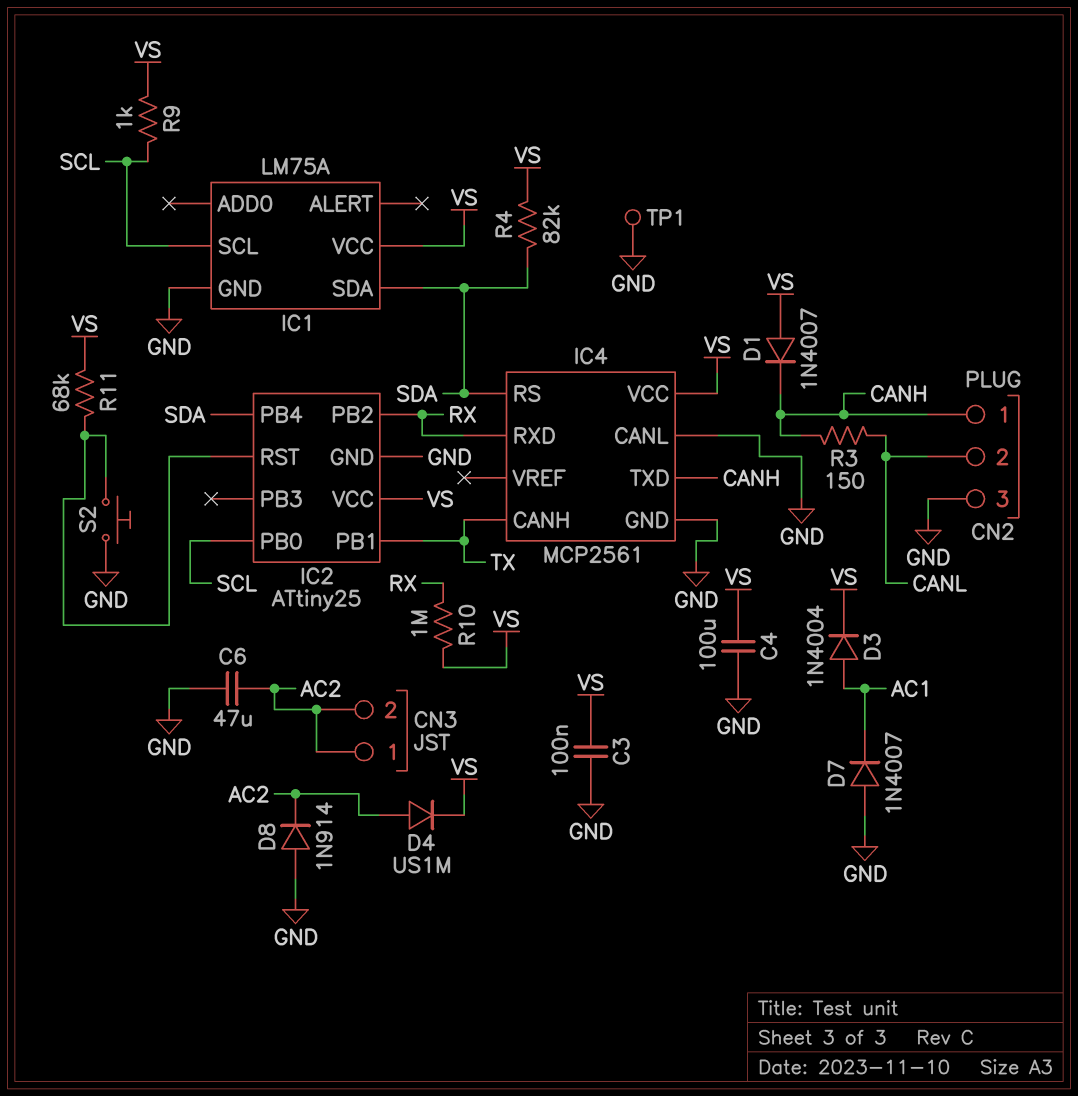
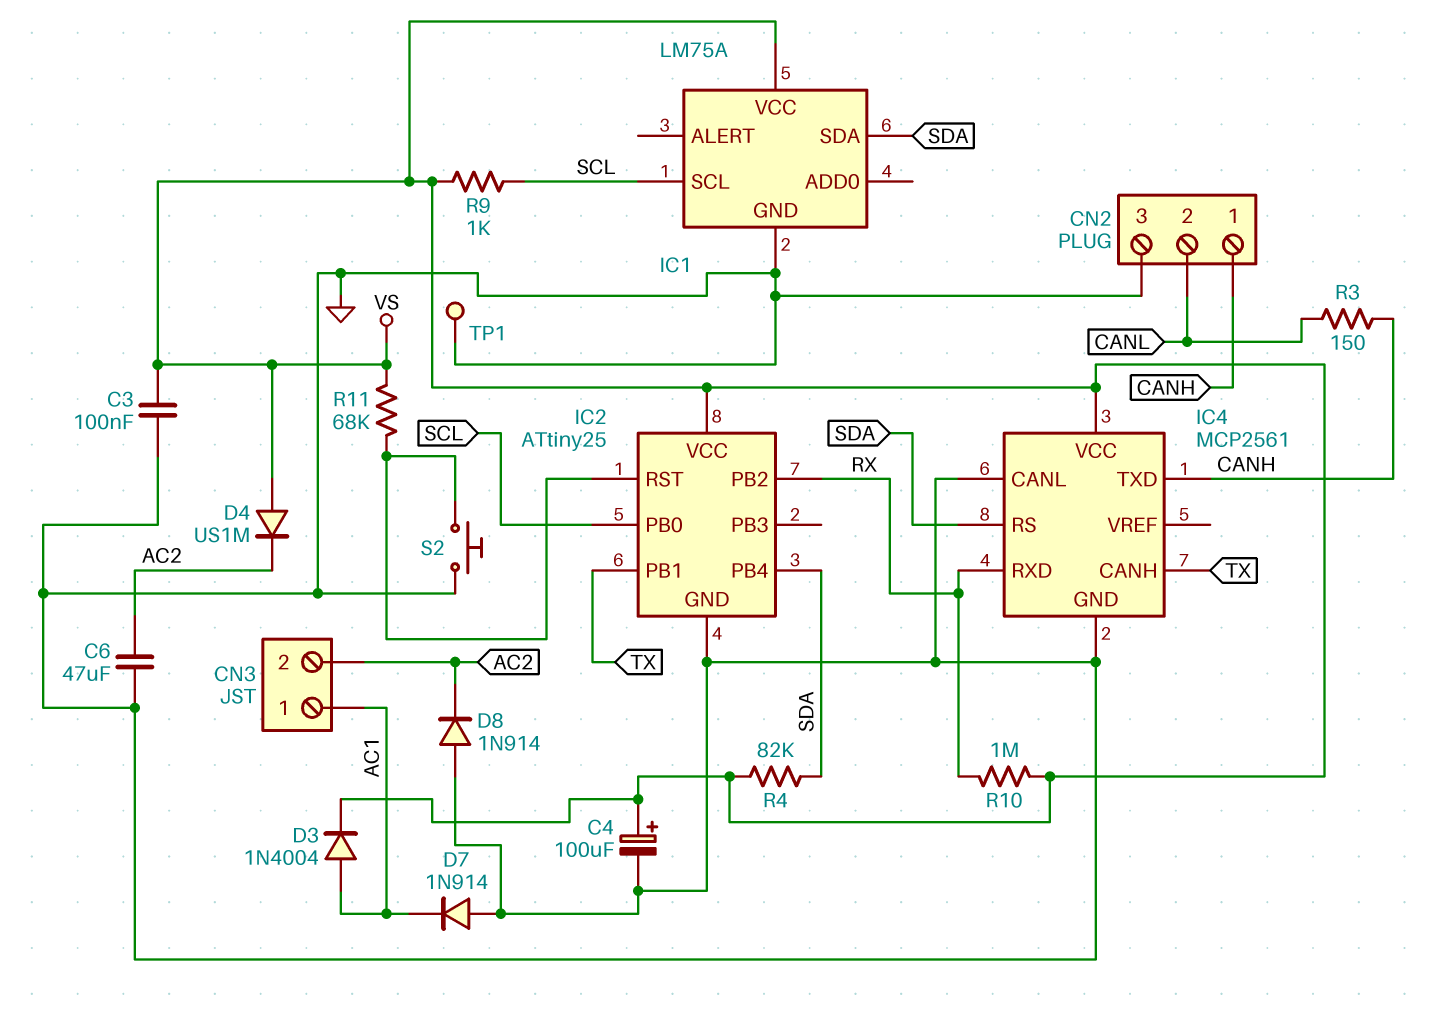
C4: 100uF (GND, VS) -> 100uF (plus VS, minus GND)
CN3 pin 1: AC2 -> AC1
D1: diode 1N4007 (A VS, K CANH) -> none
D4: diode US1M (A AC2, K VS) -> diode US1M (A VS, K AC2)
D7: diode 1N4007 (A GND, K AC1) -> diode 1N914 (A GND, K AC1)

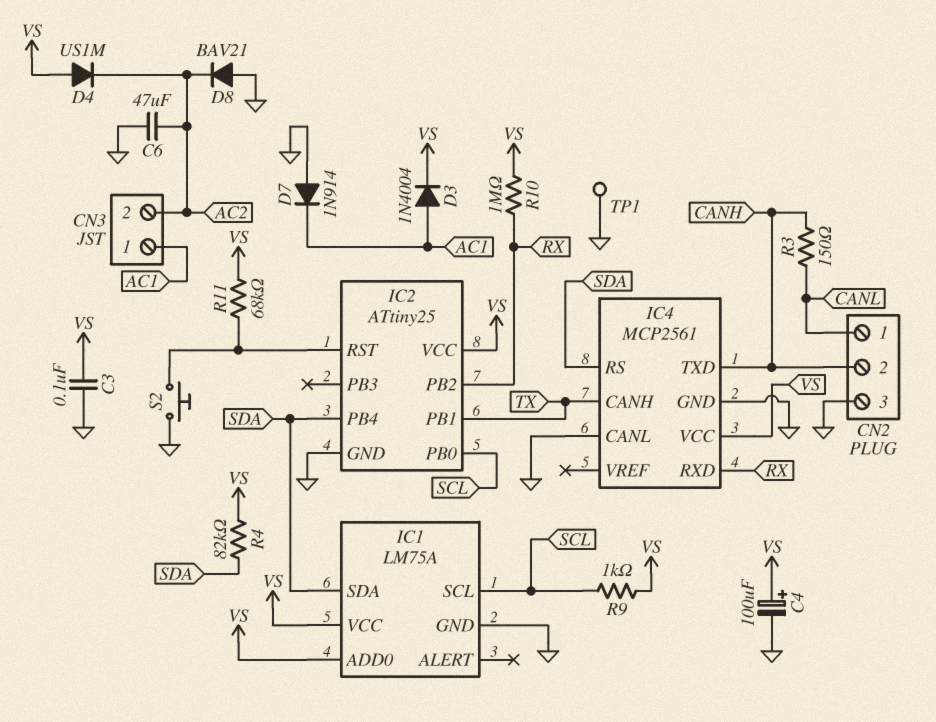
CN2 pin 1: CANH -> CANL
CN2 pin 2: CANL -> CANH
D8: diode 1N914 (A GND, K AC2) -> diode BAV21 (A GND, K AC2)
IC1 pin ADD0: none -> VS

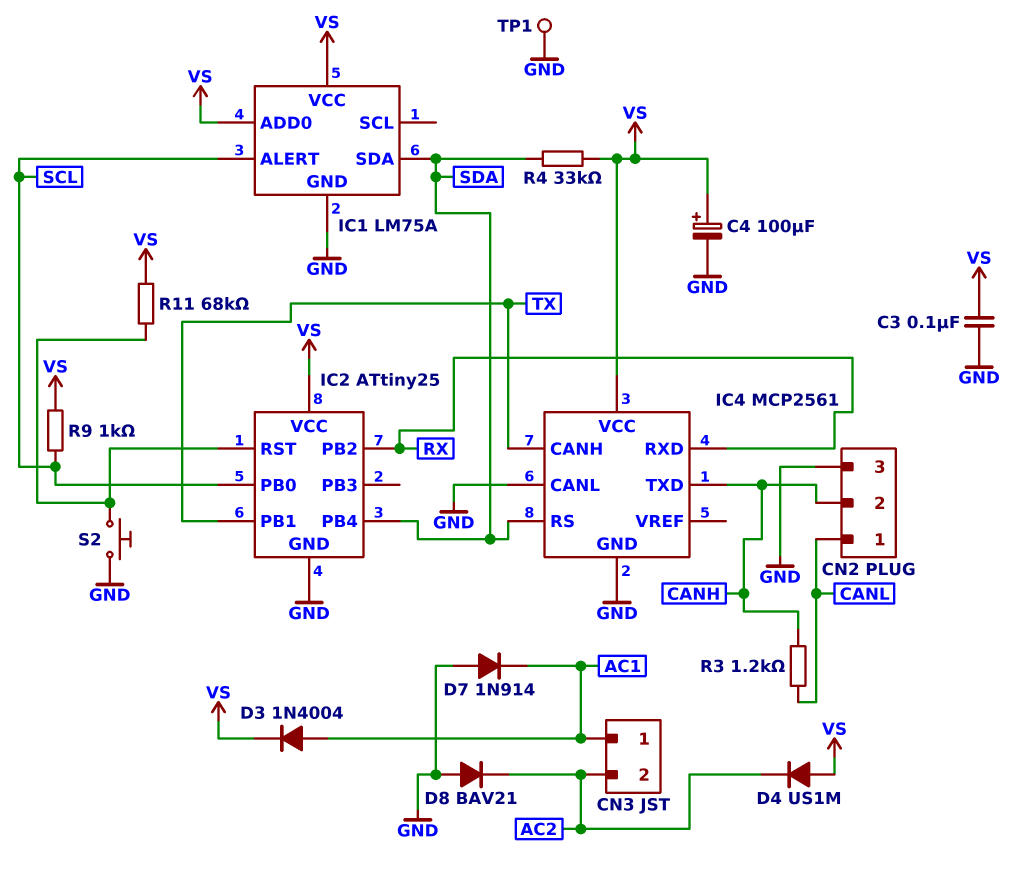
C6: 47uF (AC2, GND) -> none
IC1 pin ALERT: none -> SCL
IC1 pin SCL: SCL -> none
R3: 150 (CANH, CANL) -> 1.2k (CANH, CANL)
R4: 82k (SDA, VS) -> 33k (SDA, VS)
R10: 1M (RX, VS) -> none

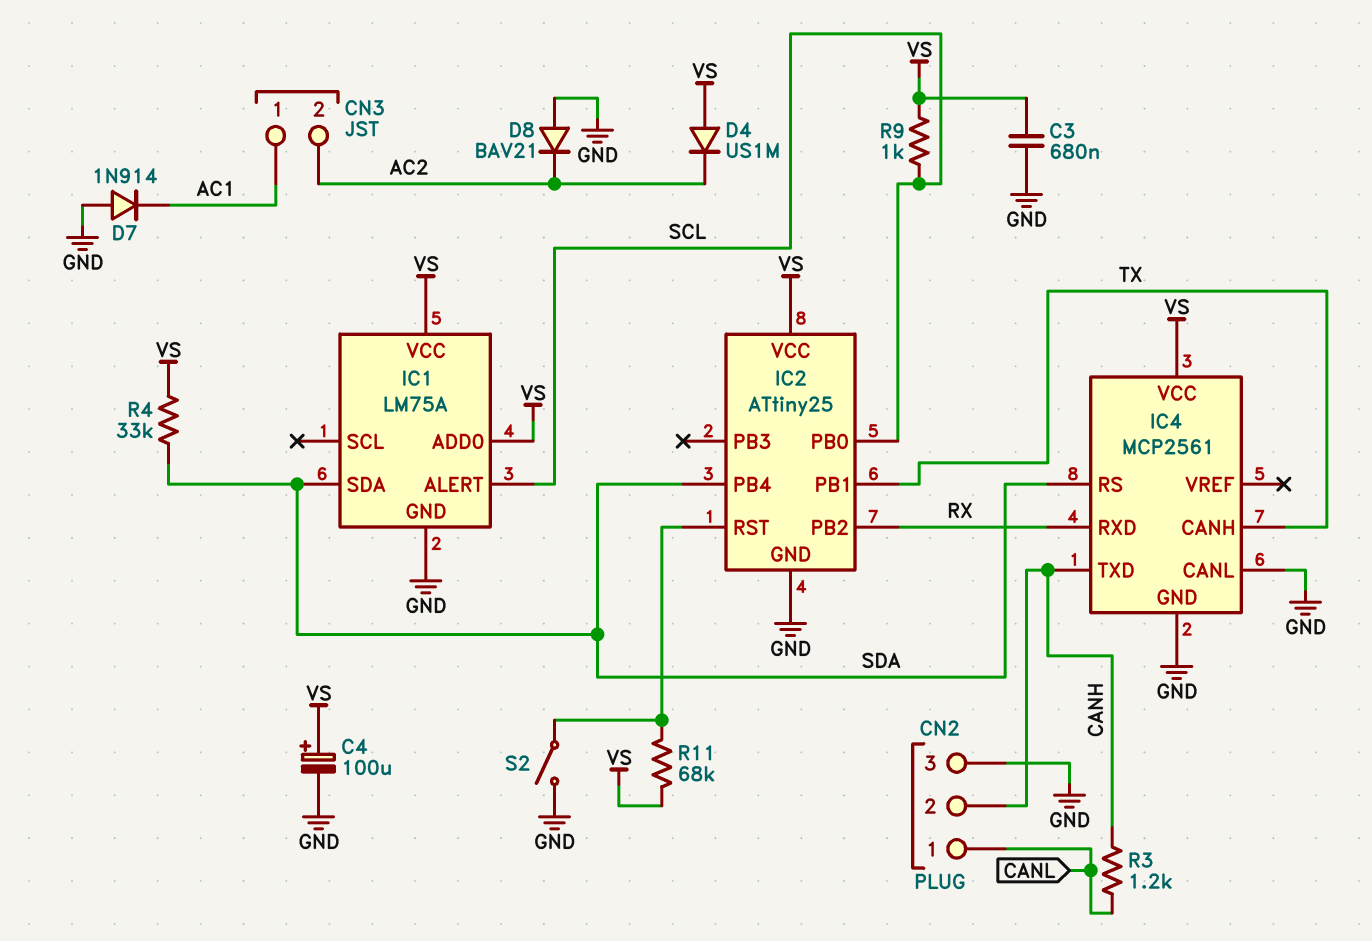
C3: 100nF (GND, VS) -> 680nF (GND, VS)
D3: diode 1N4004 (A AC1, K VS) -> none
S2: button (GND, IC2/RST) -> switch (GND, IC2/RST)
TP1: test point (GND) -> none

